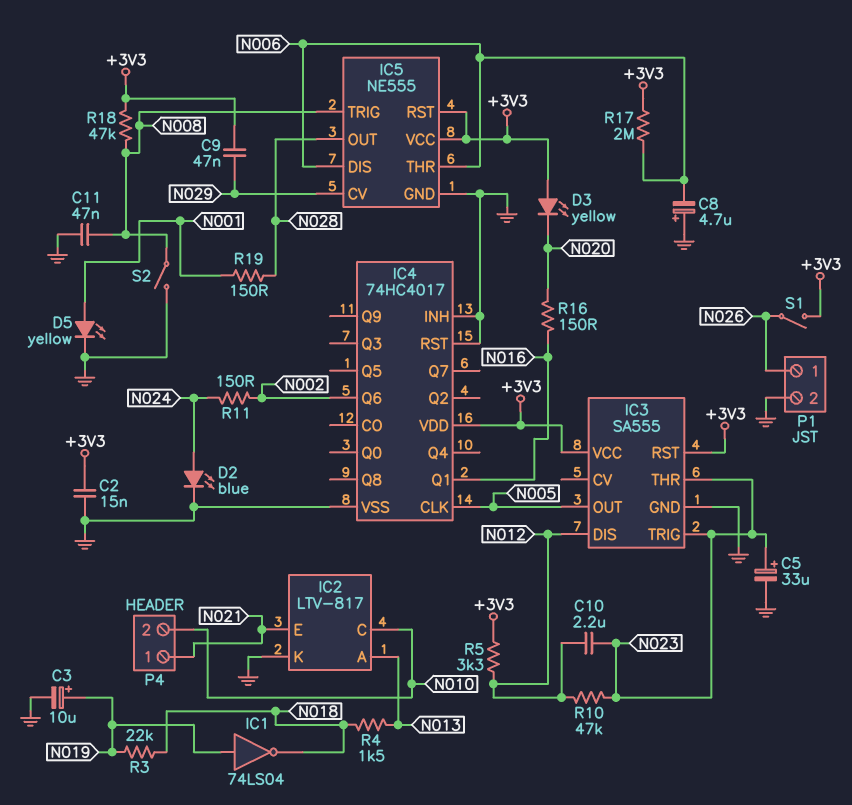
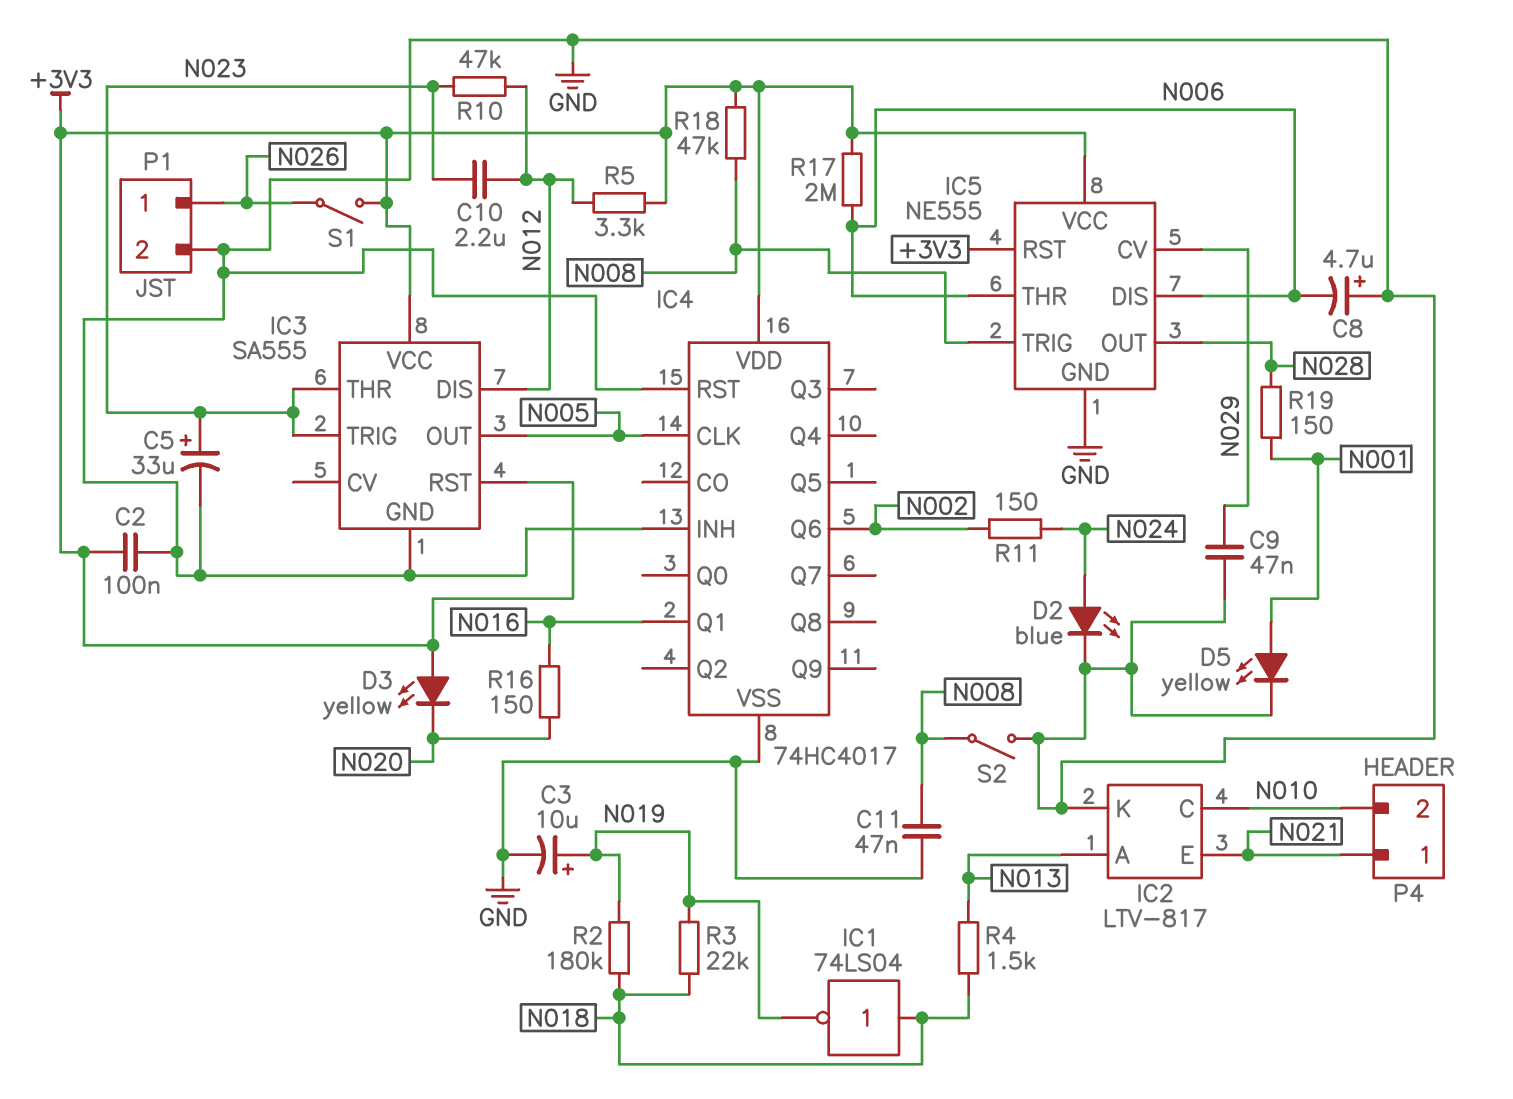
C2: 15nF (+3V3, GND) -> 100nF (+3V3, GND)
C9: 47nF (+3V3, N029) -> 47nF (GND, N029)
IC1: NOT 74LS04 (in N019, out N018) -> NOT 74LS04 (in N018, out N019)
R2: none -> 180k (N018, N019)

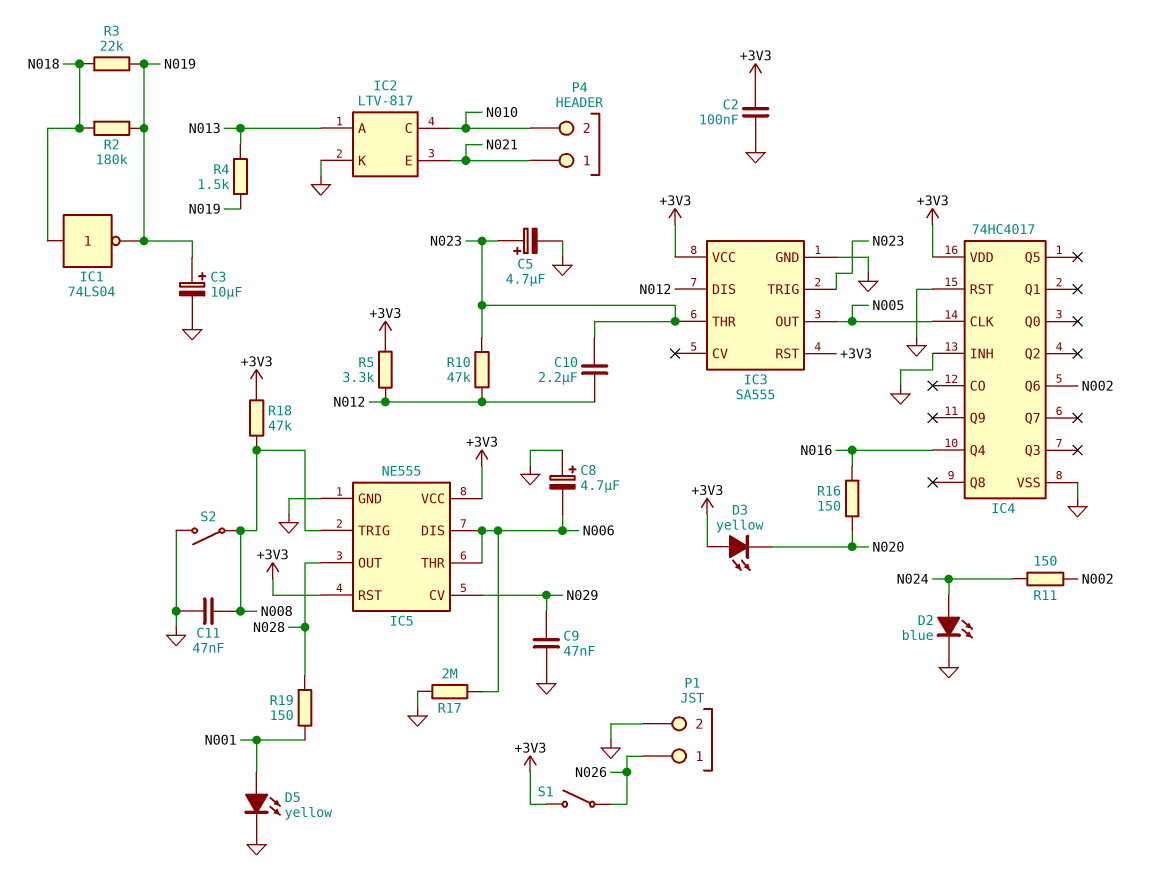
C5: 33uF (plus N023, minus GND) -> 4.7uF (plus N023, minus GND)
IC4 pin Q1: N016 -> none
IC4 pin Q4: none -> N016
R4: 1.5k (N013, N018) -> 1.5k (N013, N019)
R17: 2M (+3V3, N006) -> 2M (GND, N006)

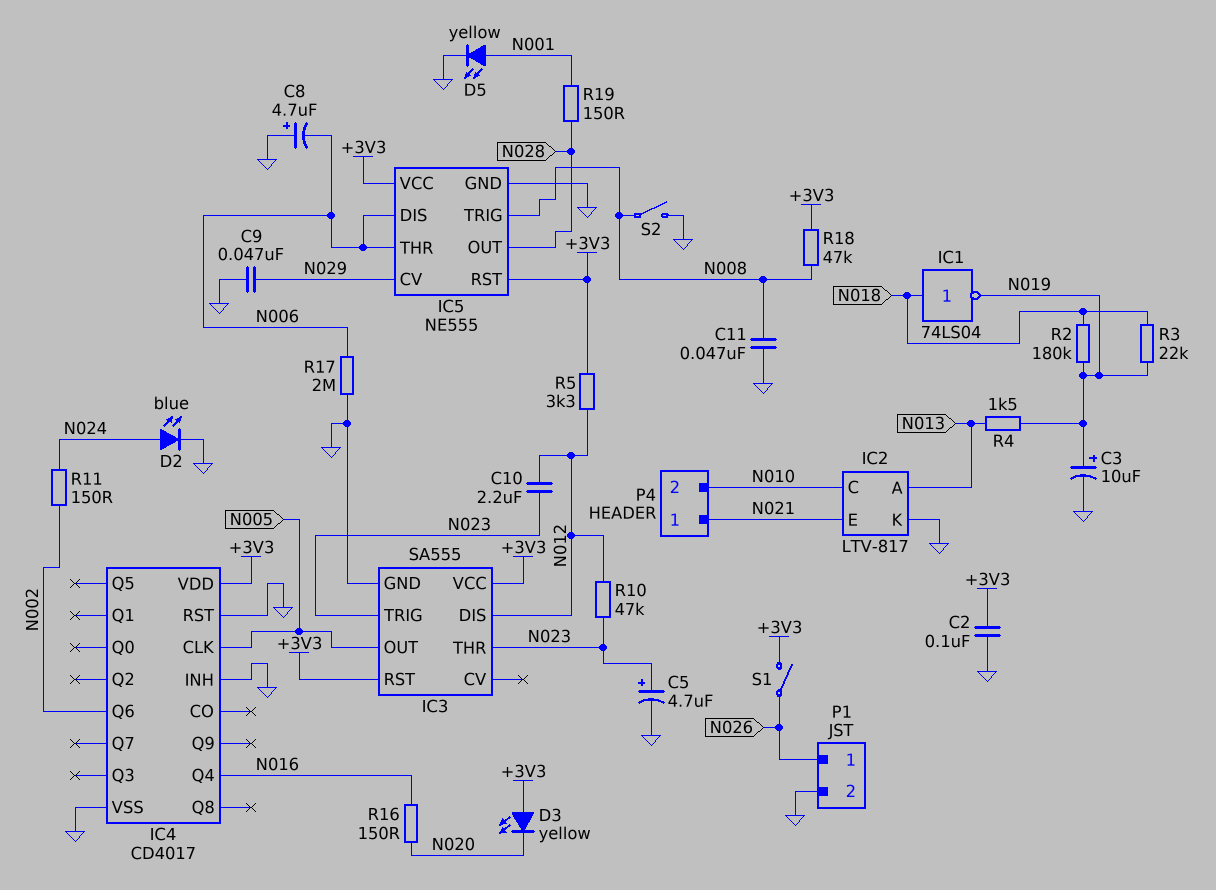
IC4: 74HC4017 -> CD4017

